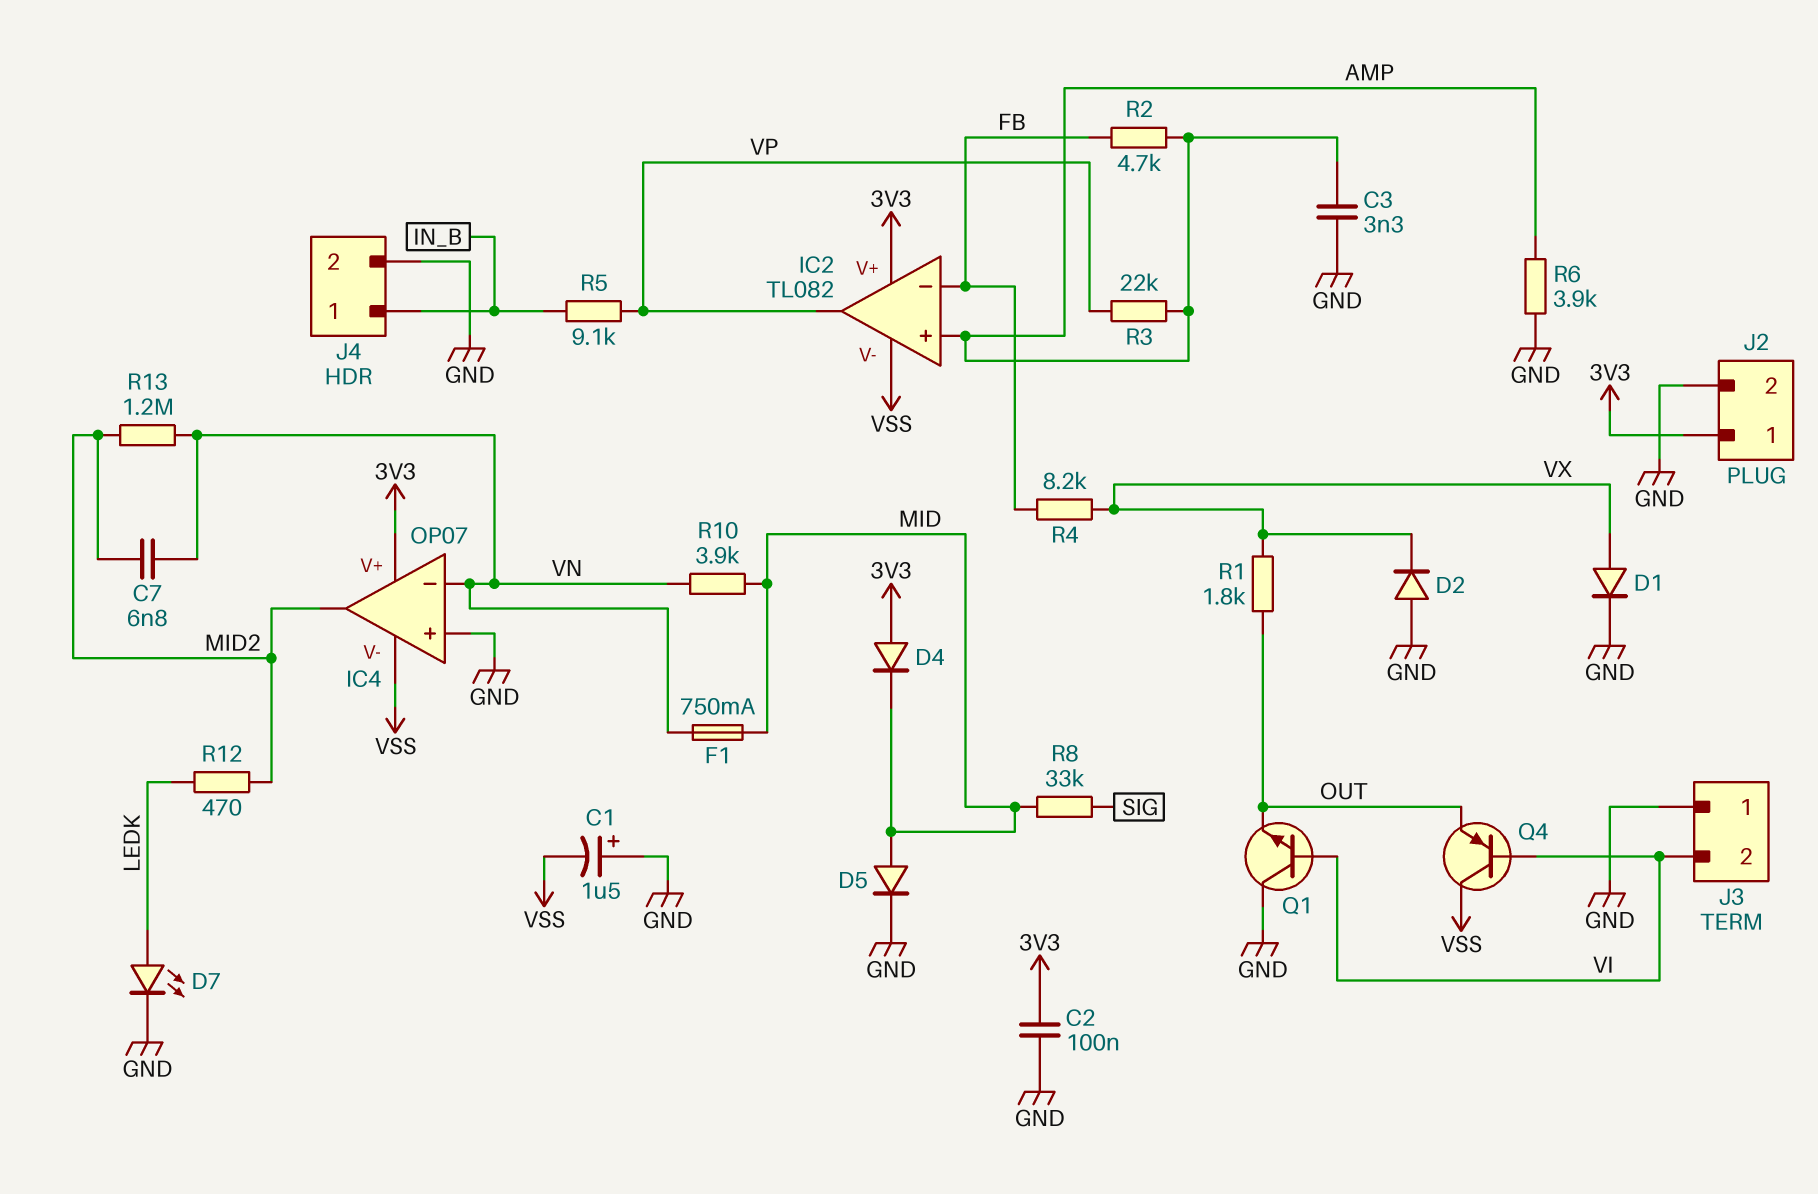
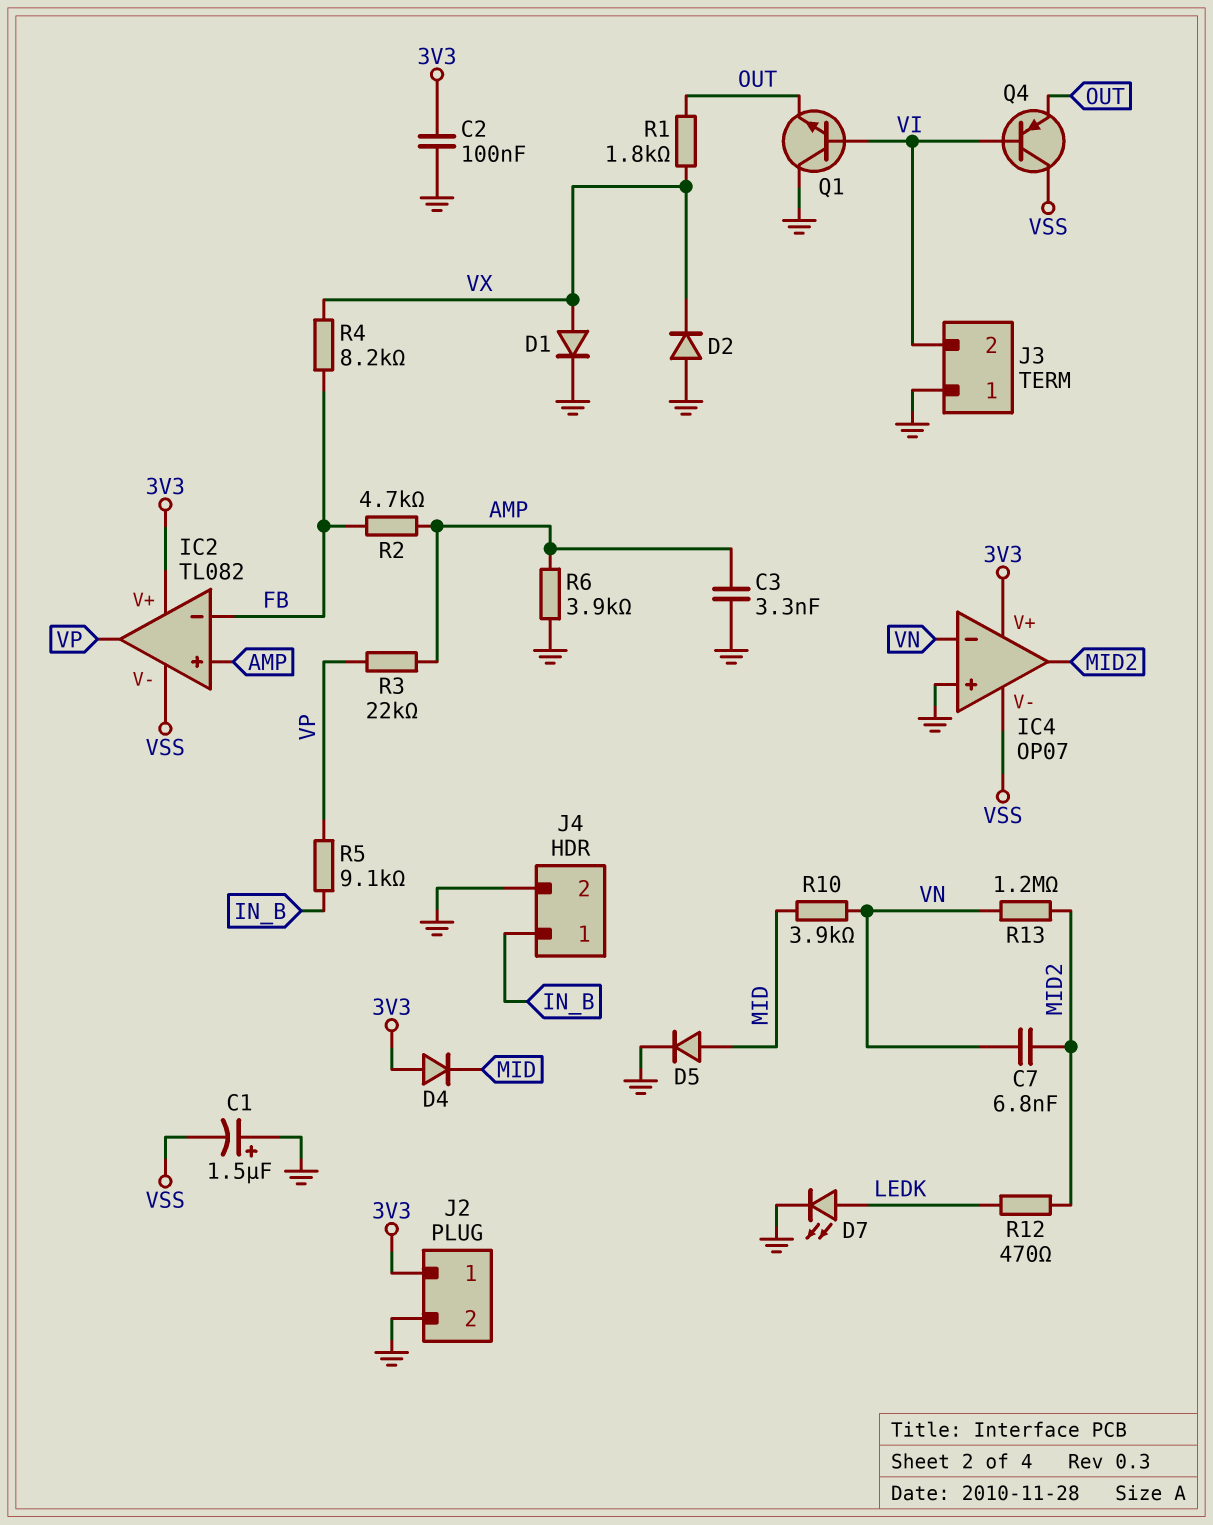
F1: 750mA (MID, VN) -> none
R8: 33k (MID, SIG) -> none

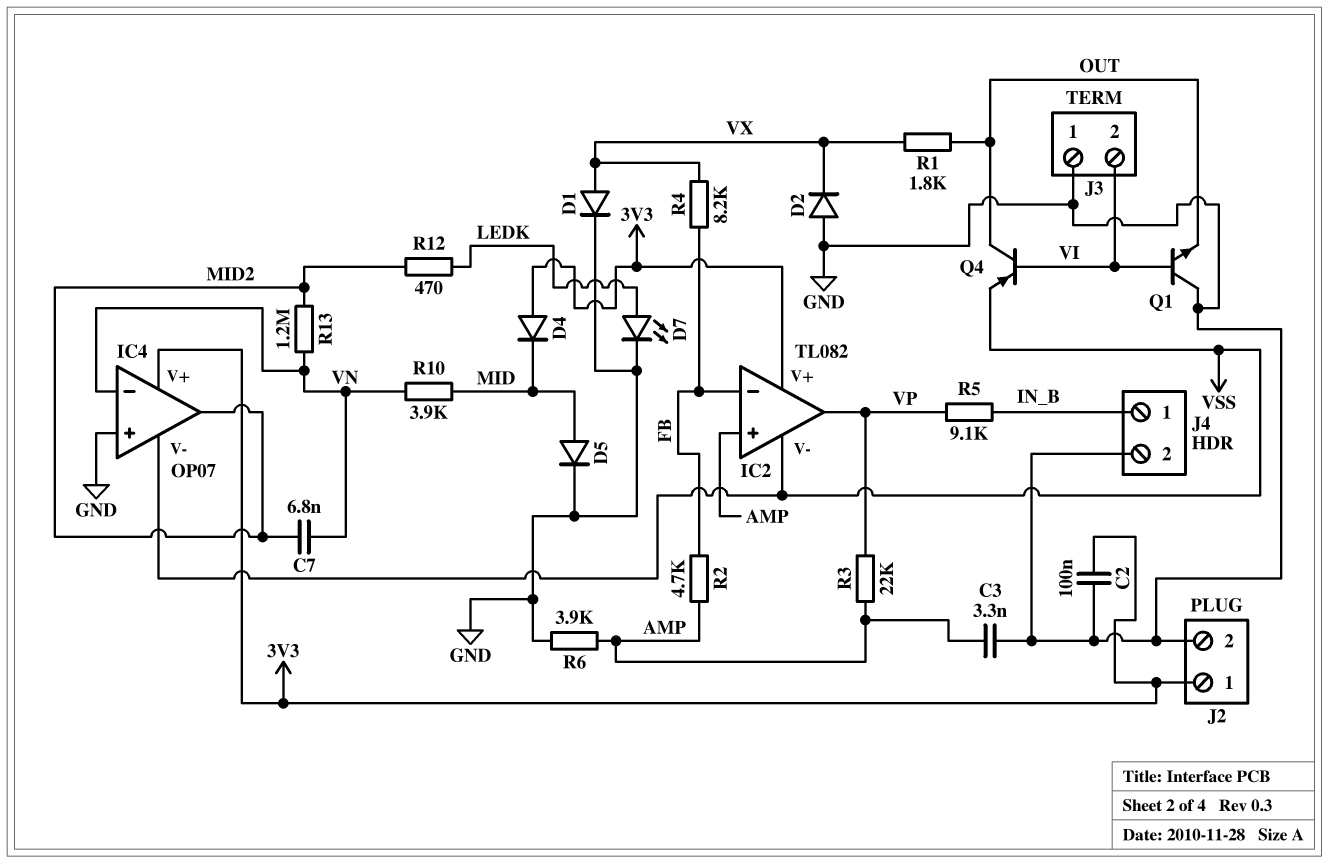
C1: 1.5uF (plus GND, minus VSS) -> none
Q4: PNP (B VI, C VSS, E OUT) -> PNP (B VI, C OUT, E VSS)

